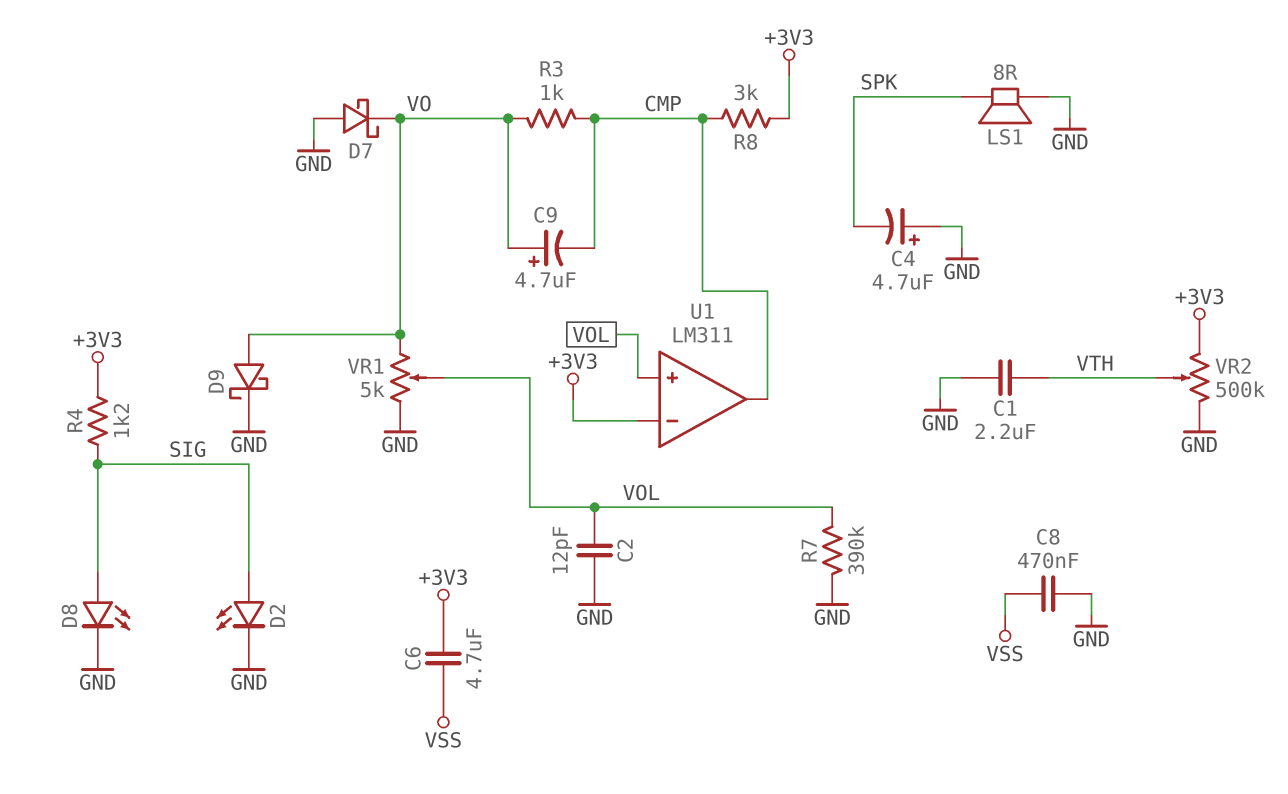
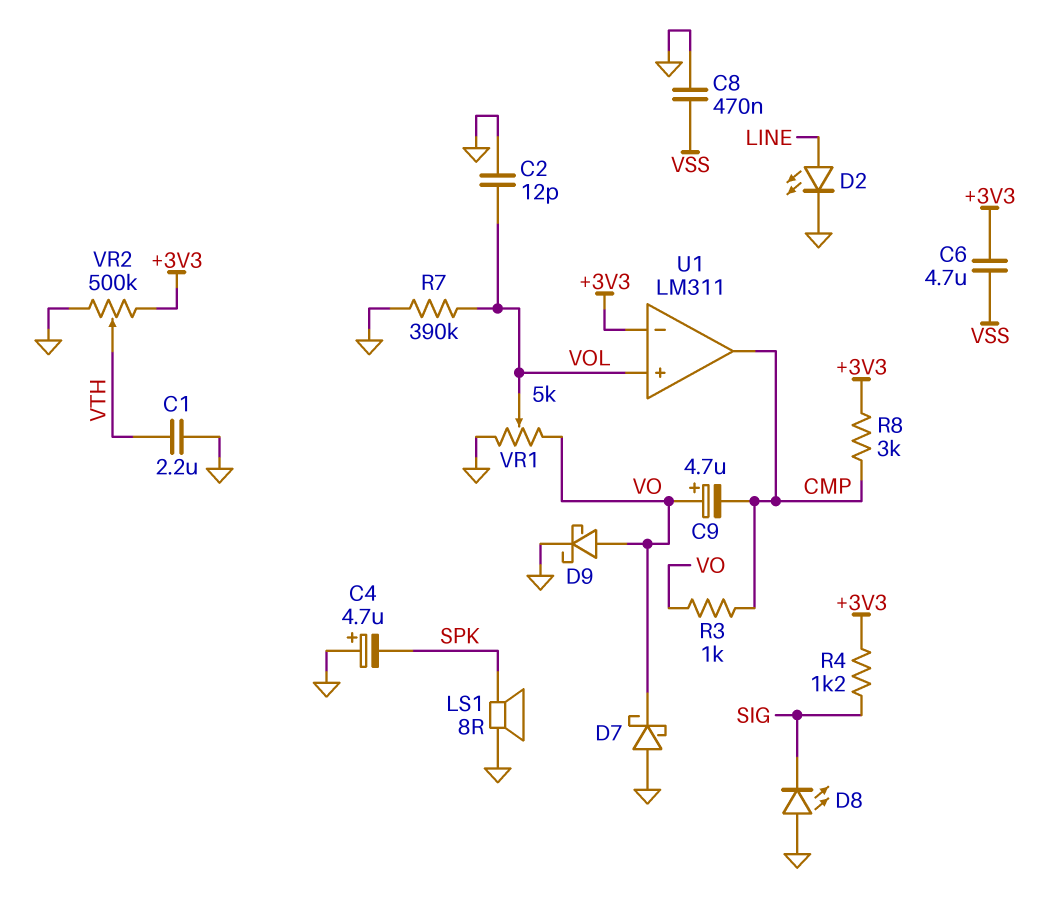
D2: LED (A SIG, K GND) -> LED (A LINE, K GND)
D8: LED (A SIG, K GND) -> LED (A GND, K SIG)

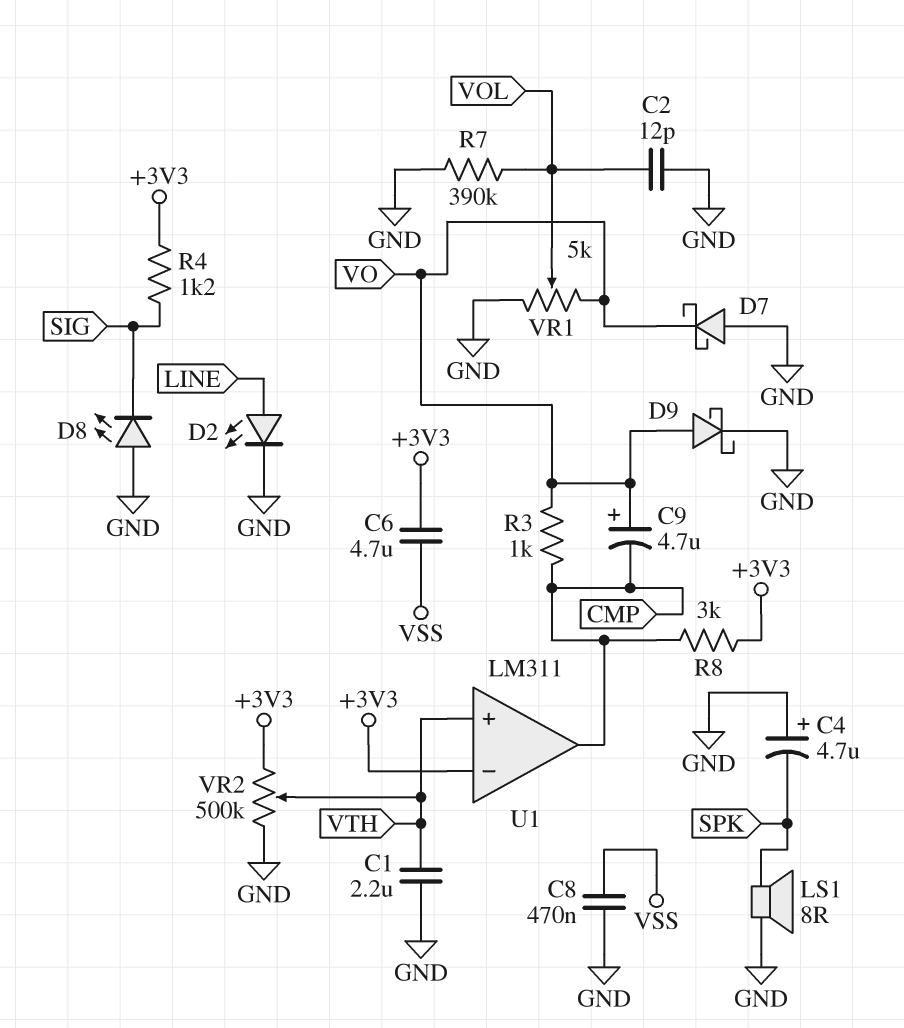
U1 pin in+: VOL -> VTH

